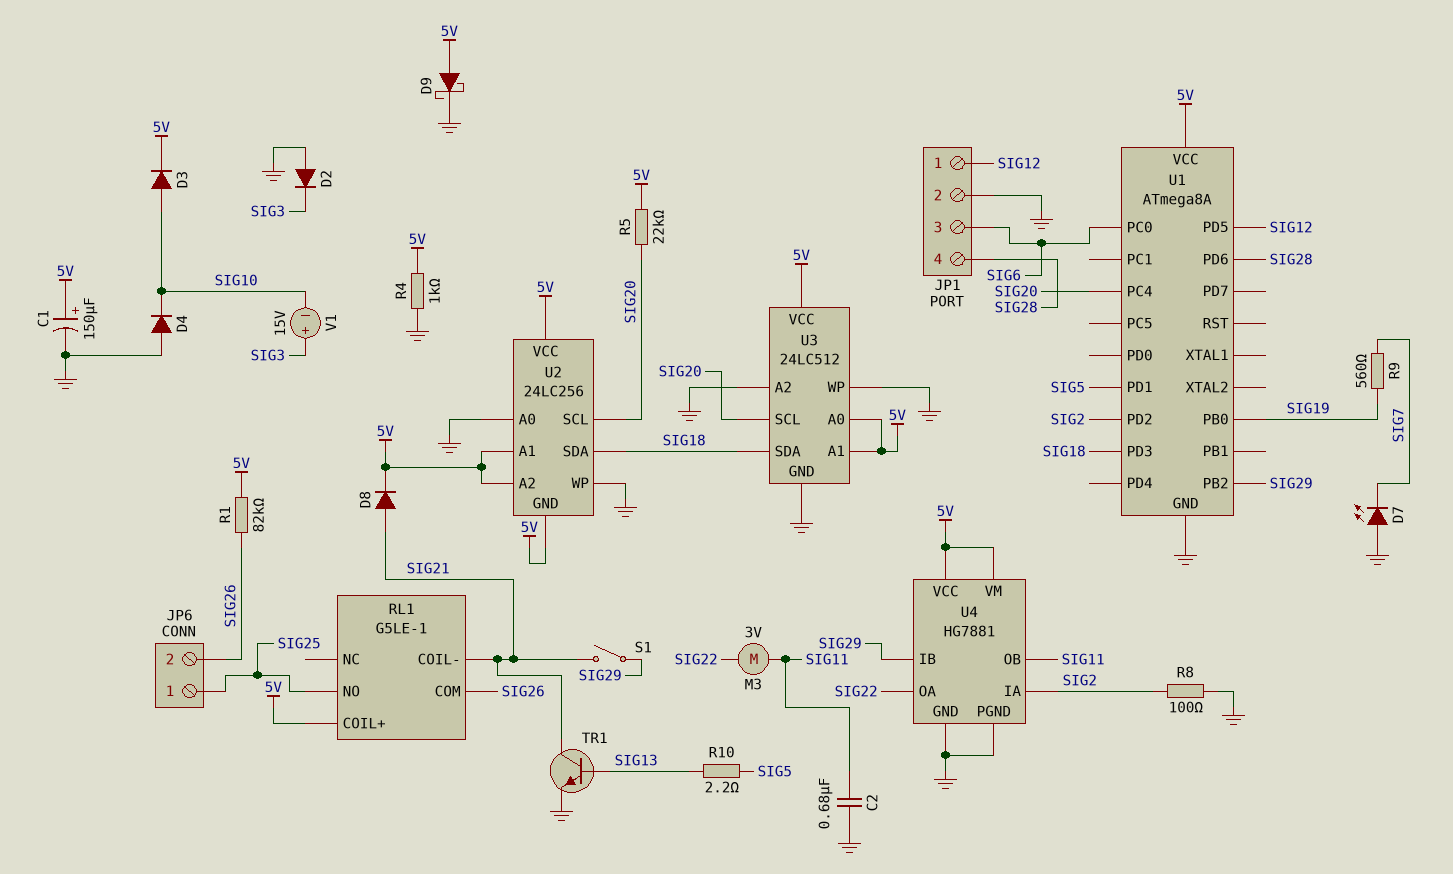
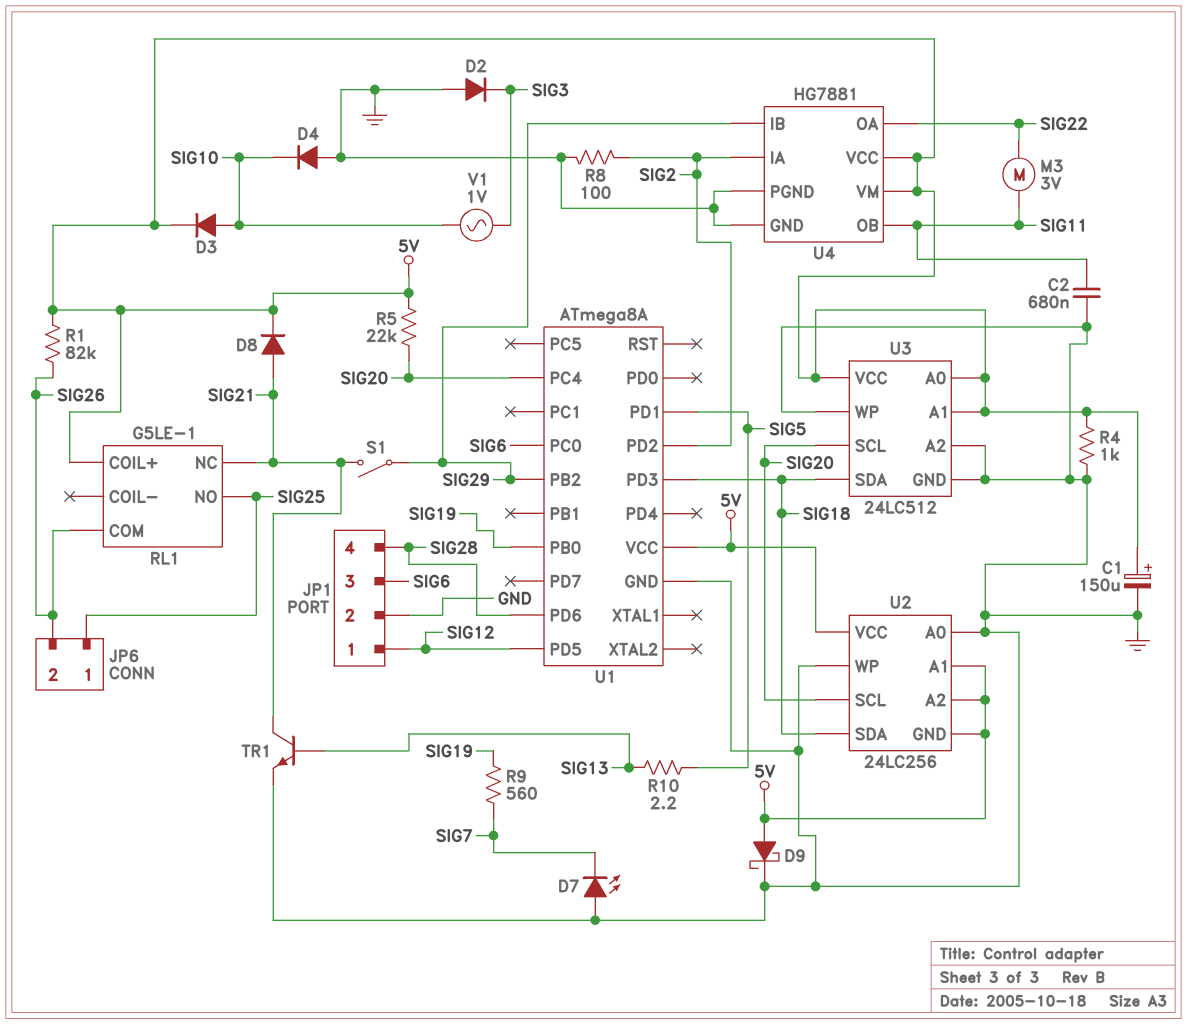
RL1 pin COIL-: SIG21 -> none
RL1 pin NC: none -> SIG21
V1: 15V (plus SIG3, minus SIG10) -> AC 1V (SIG3, SIG10)

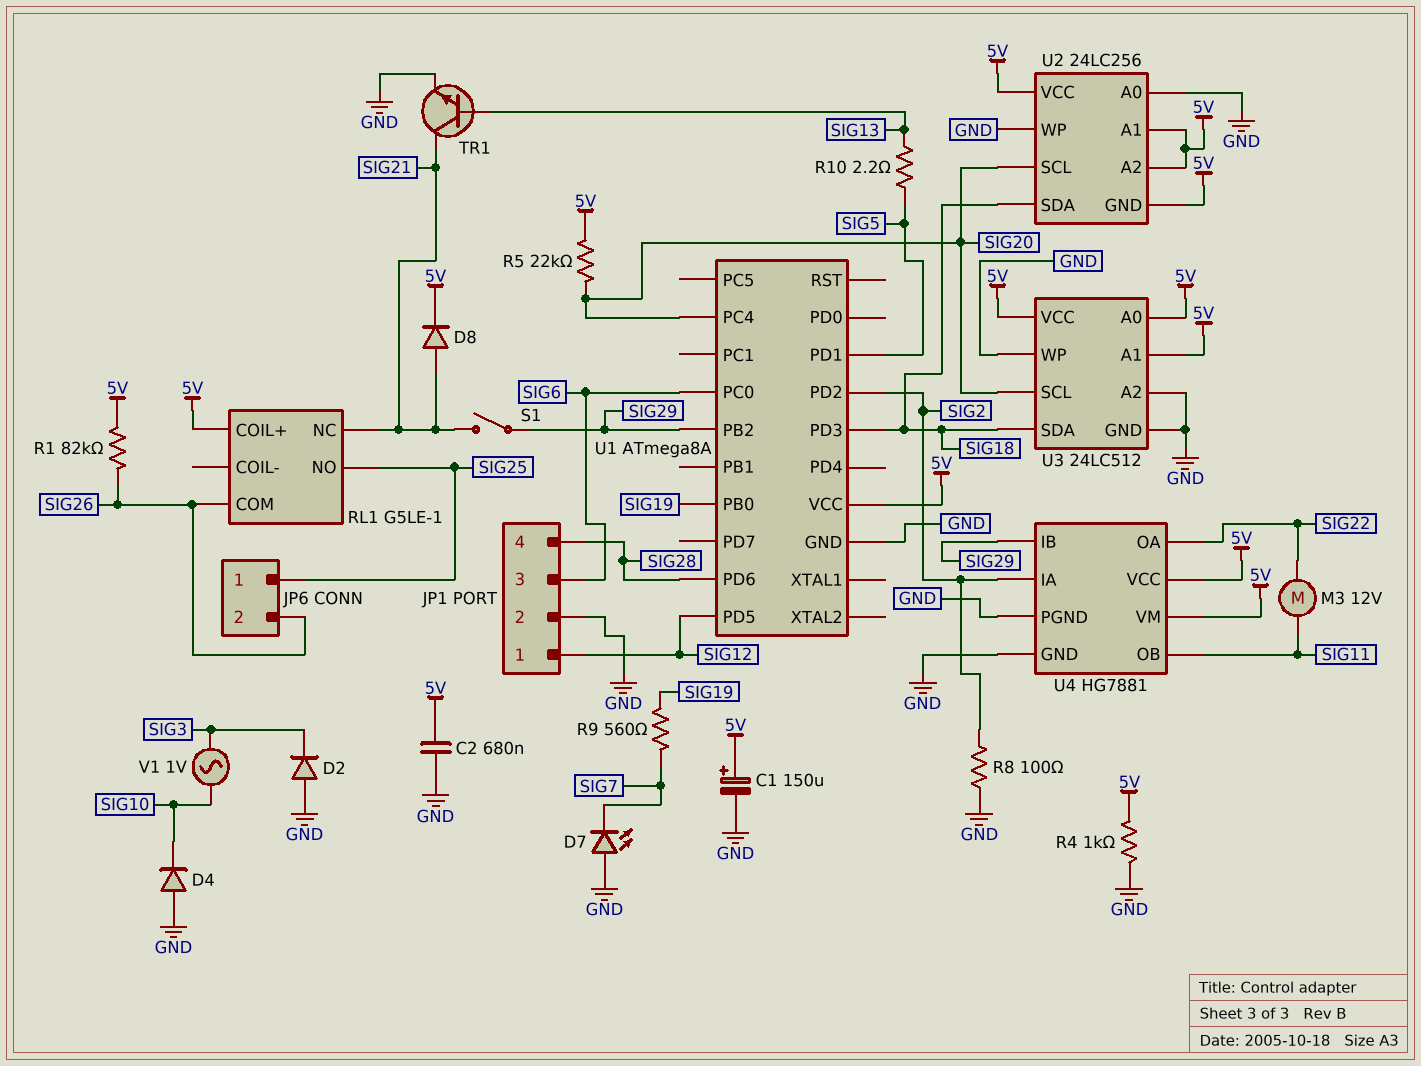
C2: 680nF (GND, SIG11) -> 680nF (5V, GND)
D3: diode (A SIG10, K 5V) -> none
D9: schottky (A 5V, K GND) -> none
M3: motor 3V (SIG11, SIG22) -> motor 12V (SIG11, SIG22)

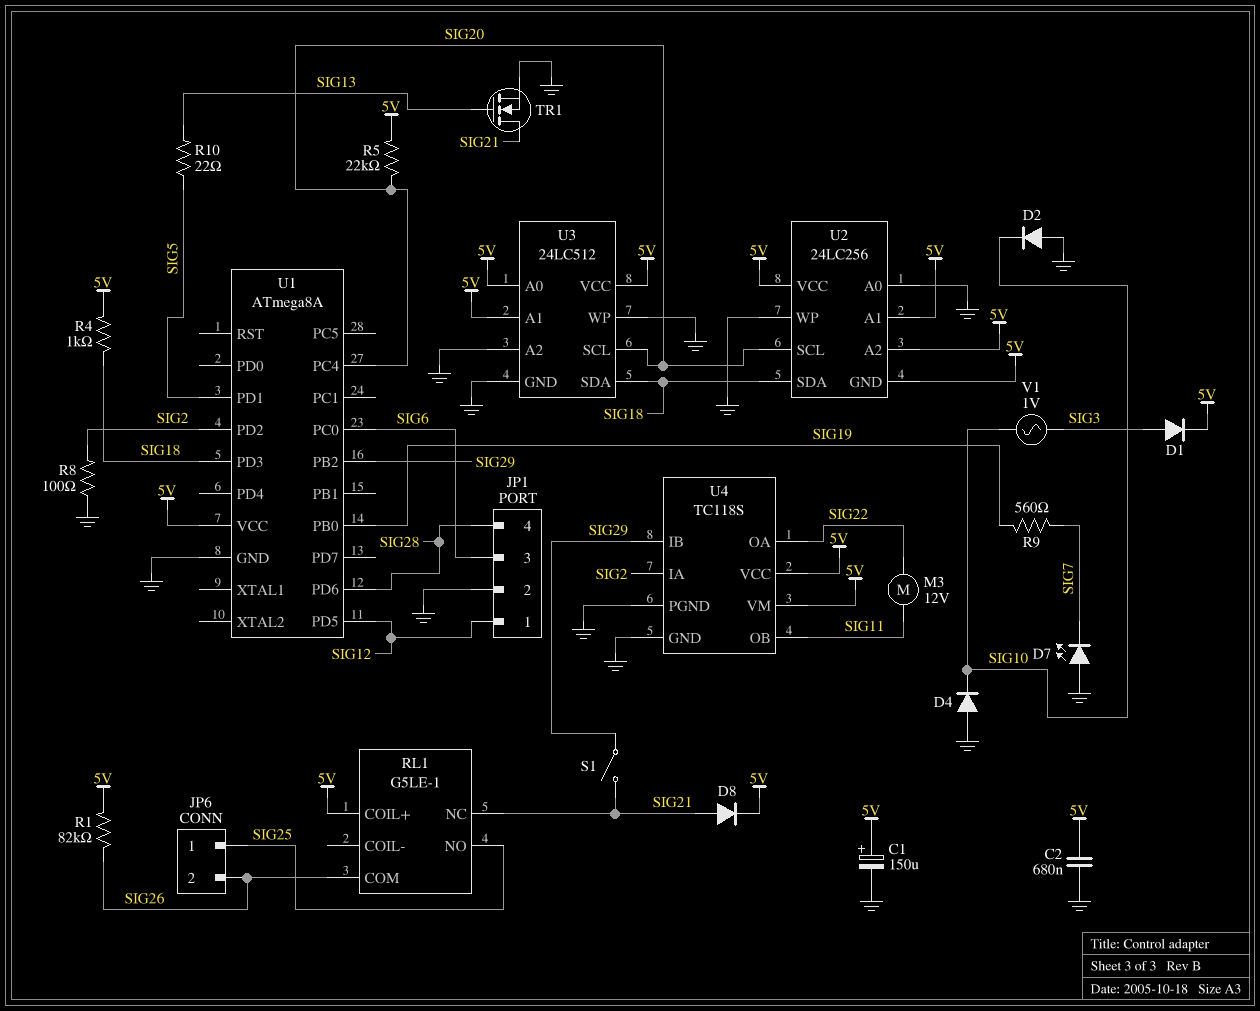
D1: none -> diode (A SIG3, K 5V)
D2: diode (A GND, K SIG3) -> diode (A GND, K SIG10)
R4: 1k (5V, GND) -> 1k (5V, SIG18)
R10: 2.2 (SIG5, SIG13) -> 22 (SIG5, SIG13)
TR1: NPN (B SIG13, C SIG21, E GND) -> NMOS (G SIG13, D SIG21, S GND)
U4: HG7881 -> TC118S

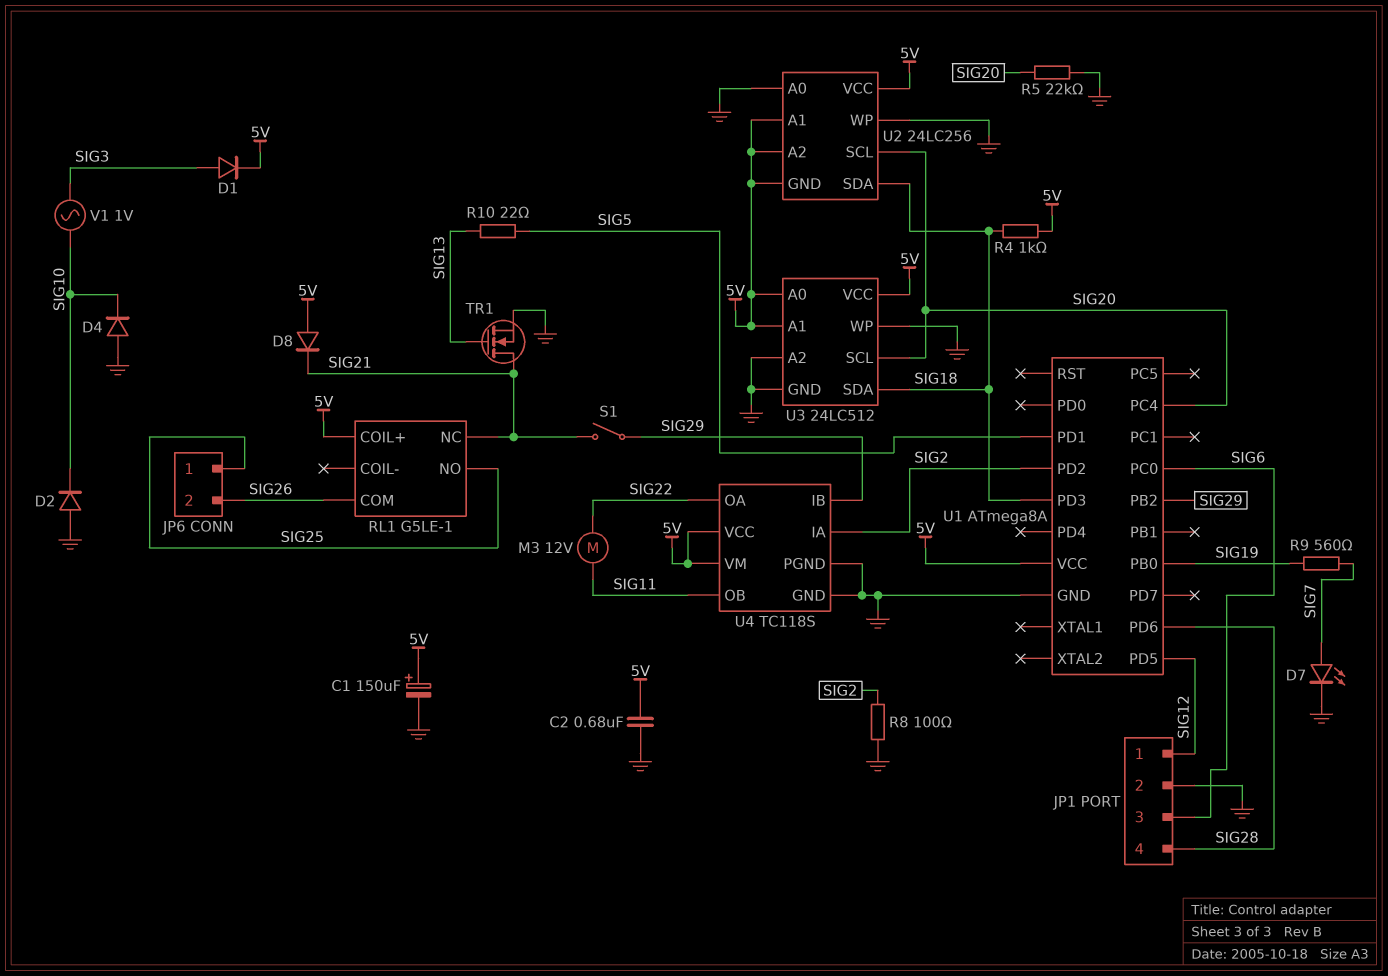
D7: LED (A GND, K SIG7) -> LED (A SIG7, K GND)
D8: diode (A SIG21, K 5V) -> diode (A 5V, K SIG21)
R1: 82k (5V, SIG26) -> none
R5: 22k (5V, SIG20) -> 22k (GND, SIG20)

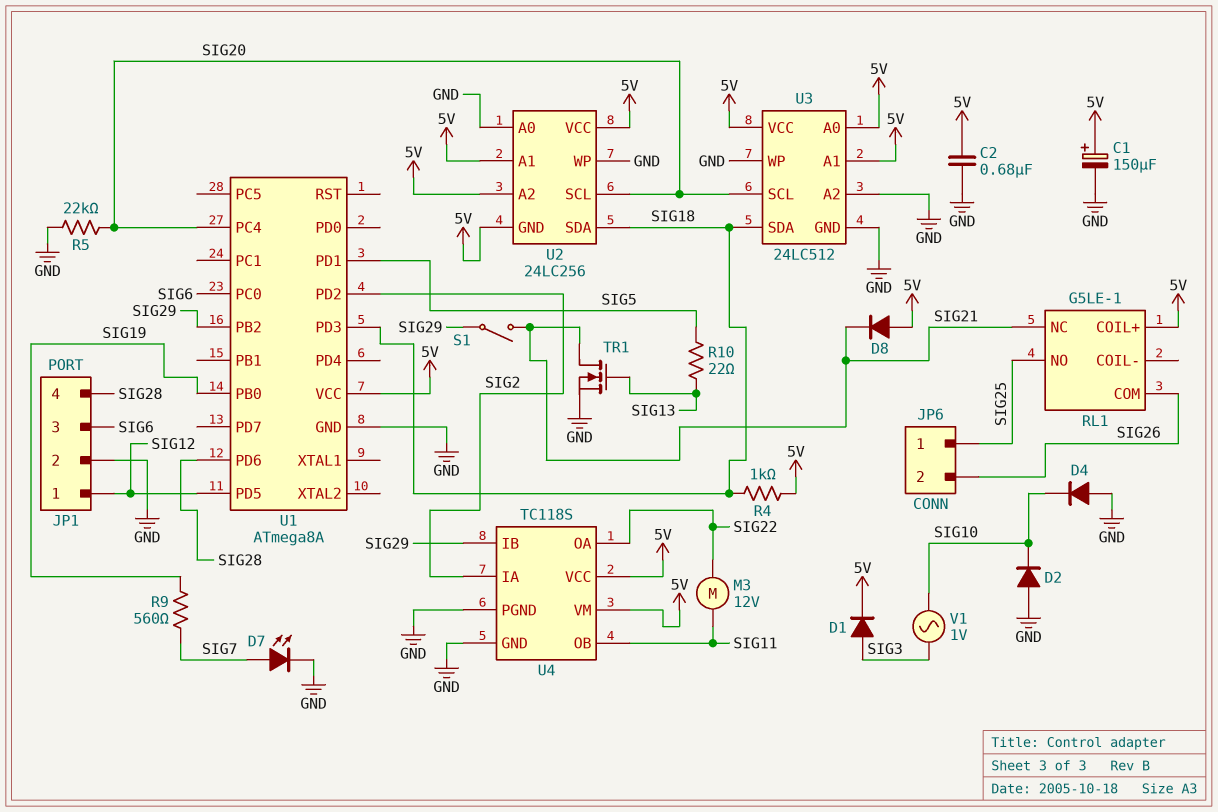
R8: 100 (GND, SIG2) -> none

